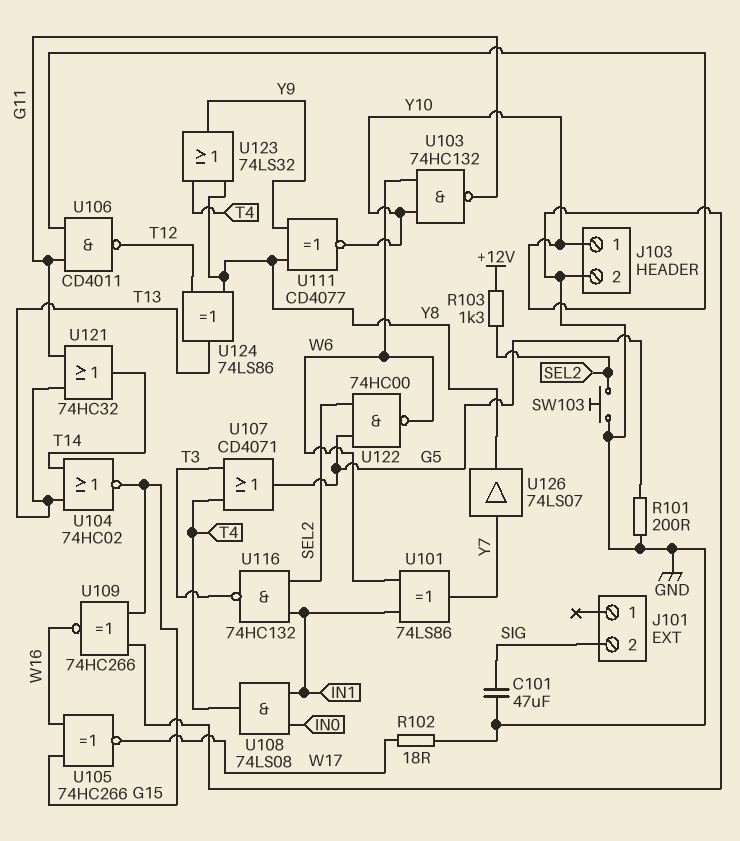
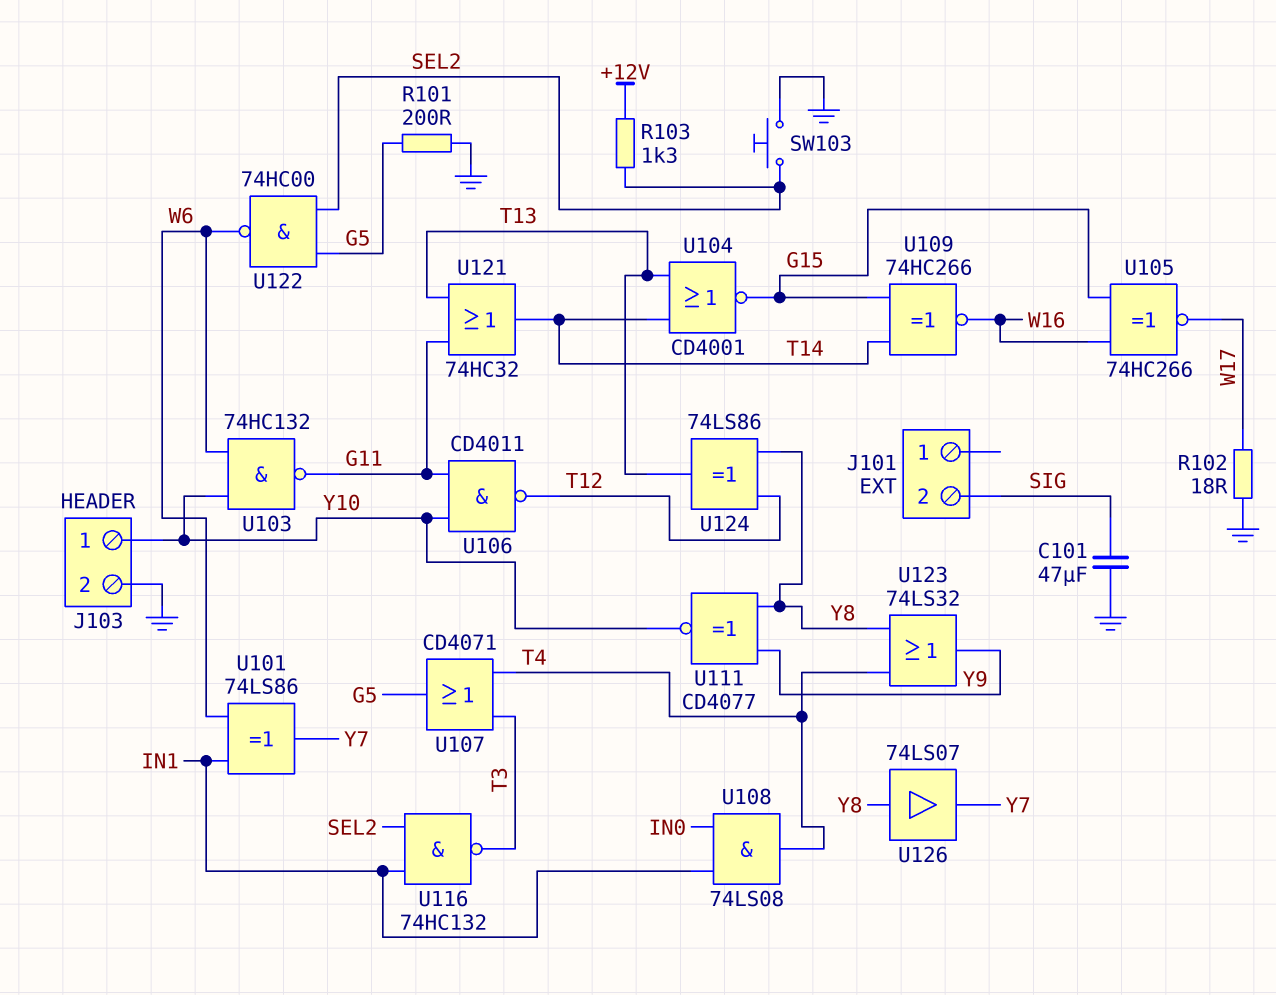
U104: NOR 74HC02 (in T13, in T14, out G15) -> NOR CD4001 (in T13, in T14, out G15)
U109: XNOR 74HC266 (in G15, in GND, out W16) -> XNOR 74HC266 (in G15, in T14, out W16)
U126: buffer 74LS07 (in Y7, out Y8) -> buffer 74LS07 (in Y8, out Y7)

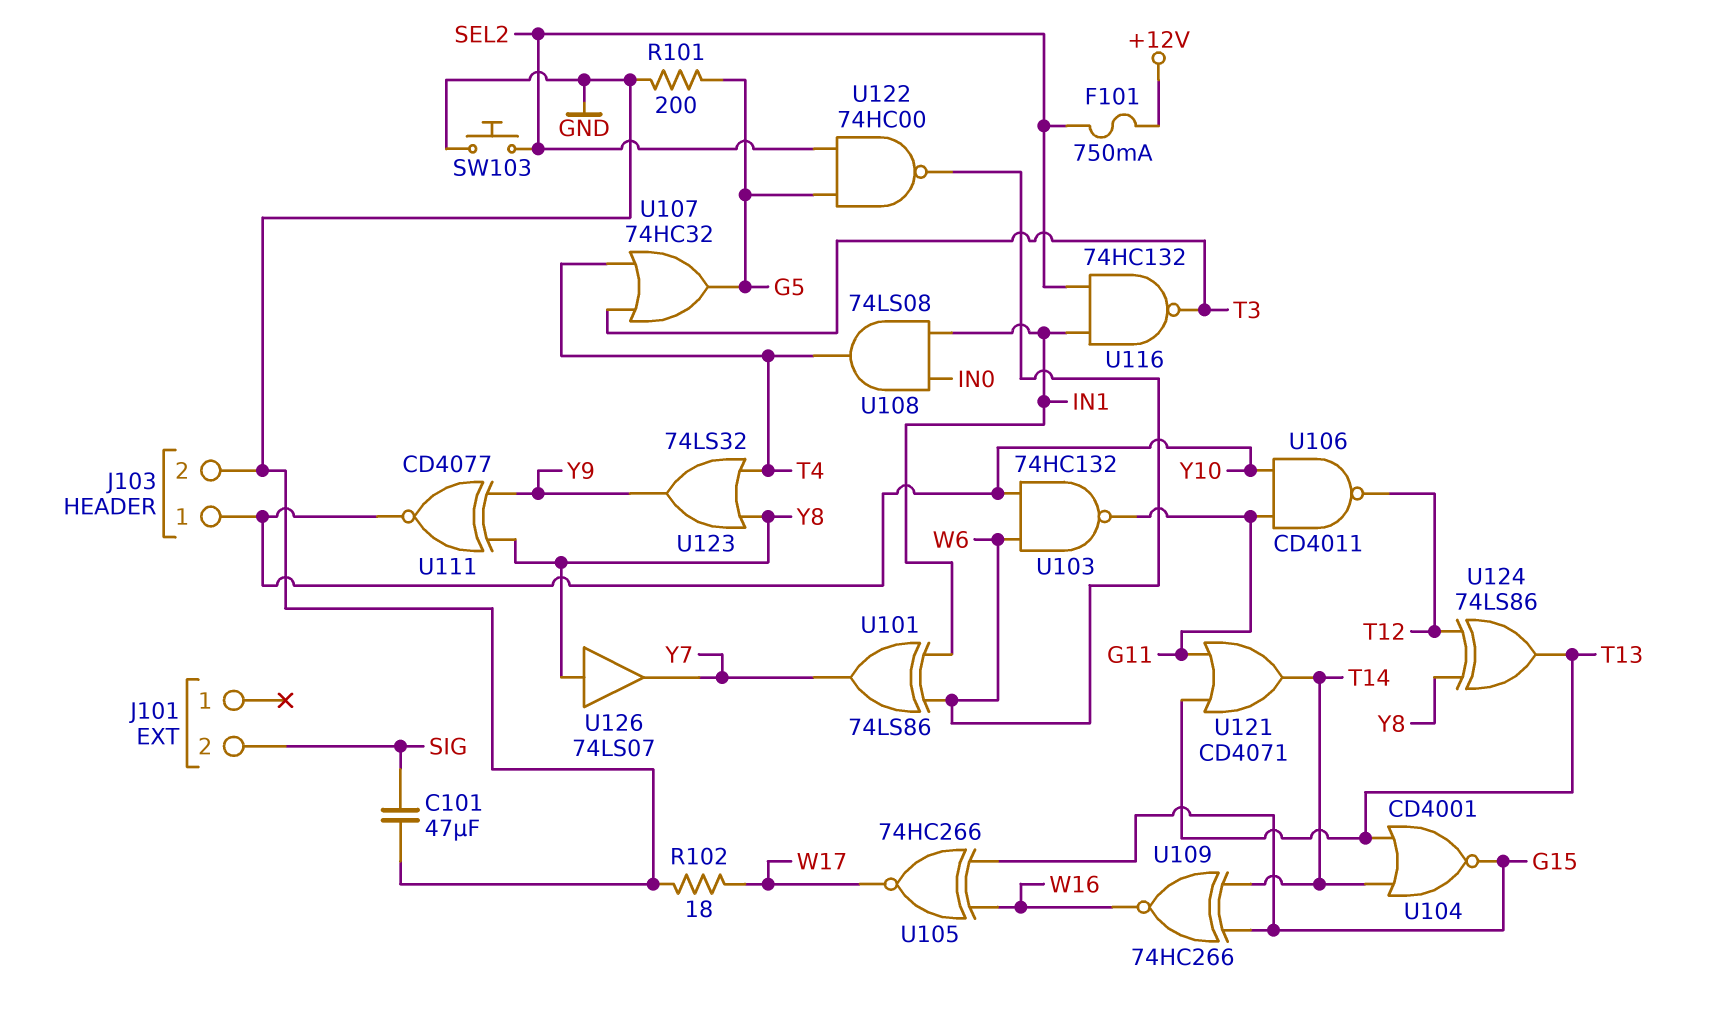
F101: none -> 750mA (+12V, SEL2)
R103: 1.3k (+12V, SEL2) -> none
U107: OR CD4071 (in T3, in T4, out G5) -> OR 74HC32 (in T3, in T4, out G5)
U121: OR 74HC32 (in G11, in T13, out T14) -> OR CD4071 (in G11, in T13, out T14)

